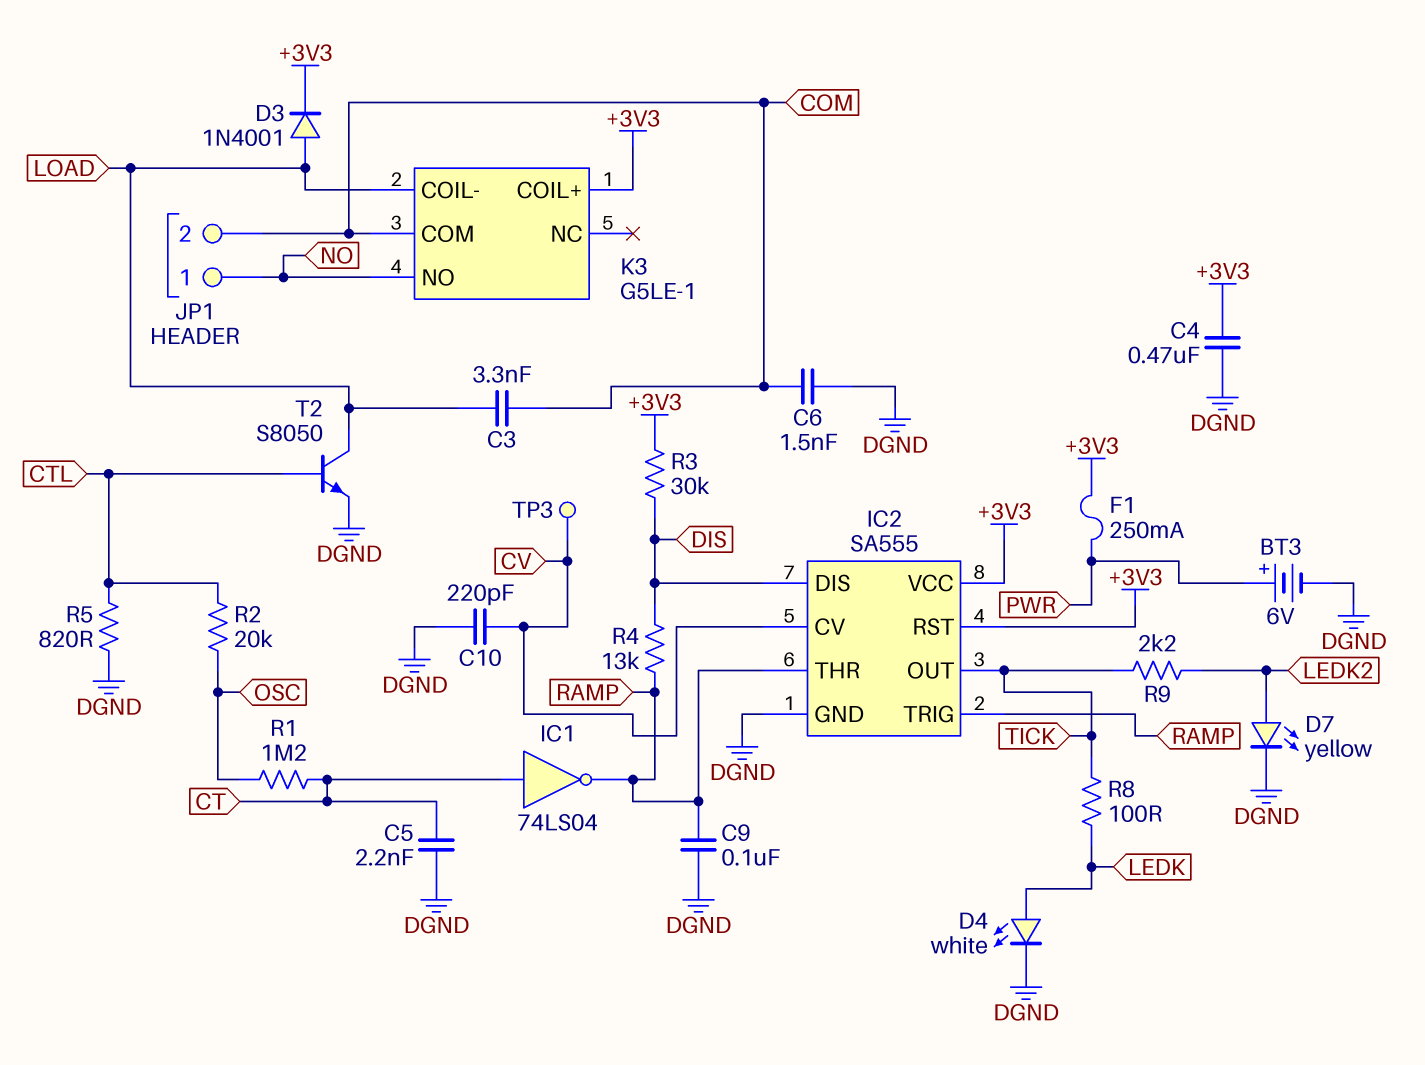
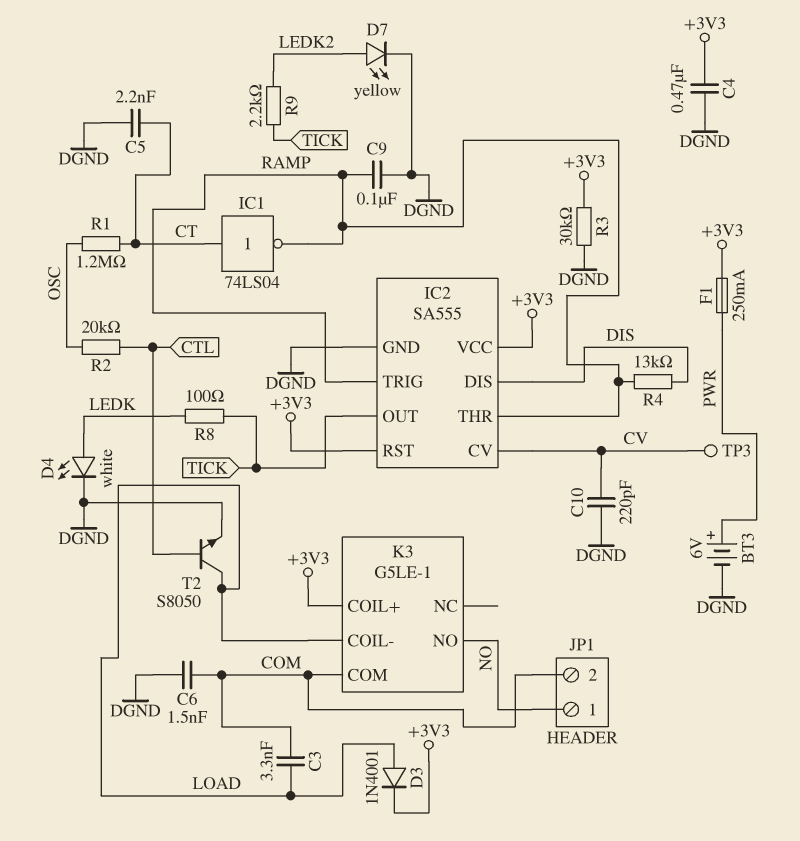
R3: 30k (+3V3, DIS) -> 30k (+3V3, DGND)
R5: 820 (CTL, DGND) -> none

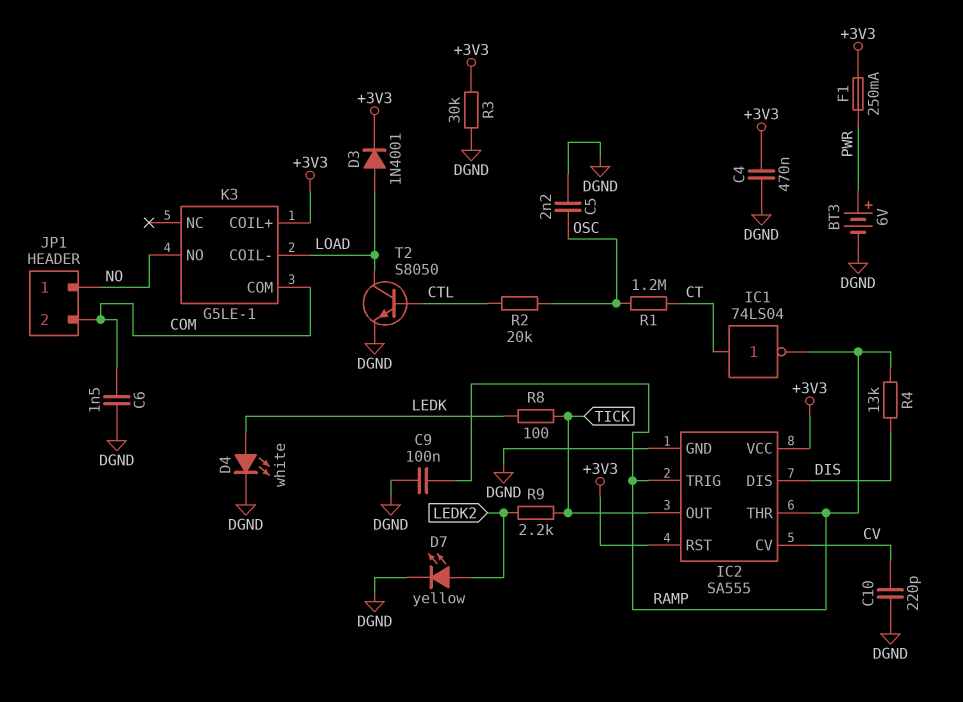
C3: 3.3nF (COM, LOAD) -> none
C5: 2.2nF (CT, DGND) -> 2.2nF (DGND, OSC)
TP3: test point (CV) -> none

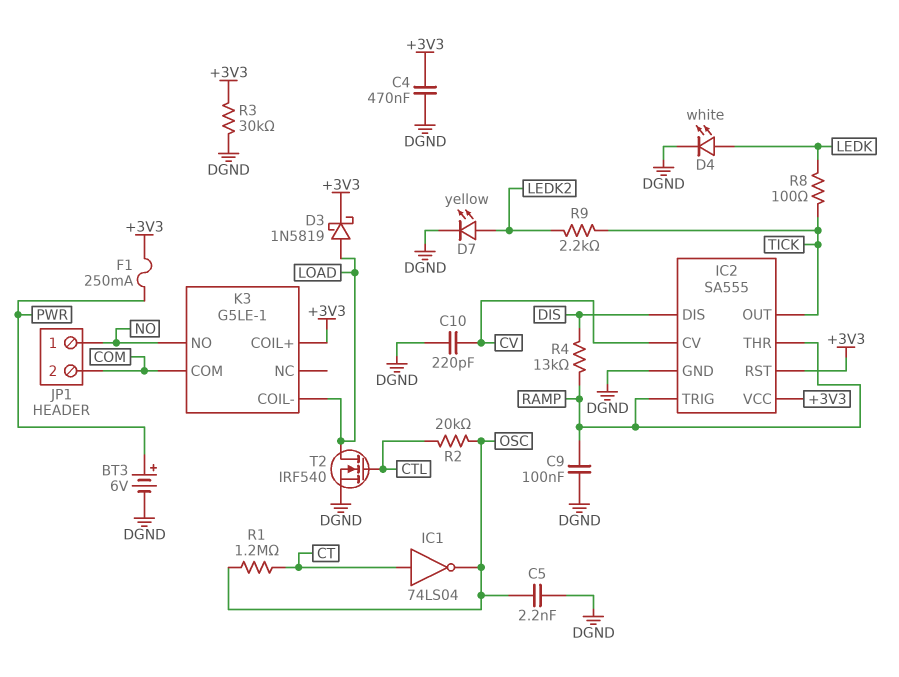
C6: 1.5nF (COM, DGND) -> none
D3: diode 1N4001 (A LOAD, K +3V3) -> schottky 1N5819 (A LOAD, K +3V3)
IC1: NOT 74LS04 (in CT, out RAMP) -> NOT 74LS04 (in CT, out OSC)
T2: NPN S8050 (B CTL, C LOAD, E DGND) -> NMOS IRF540 (G CTL, D LOAD, S DGND)

